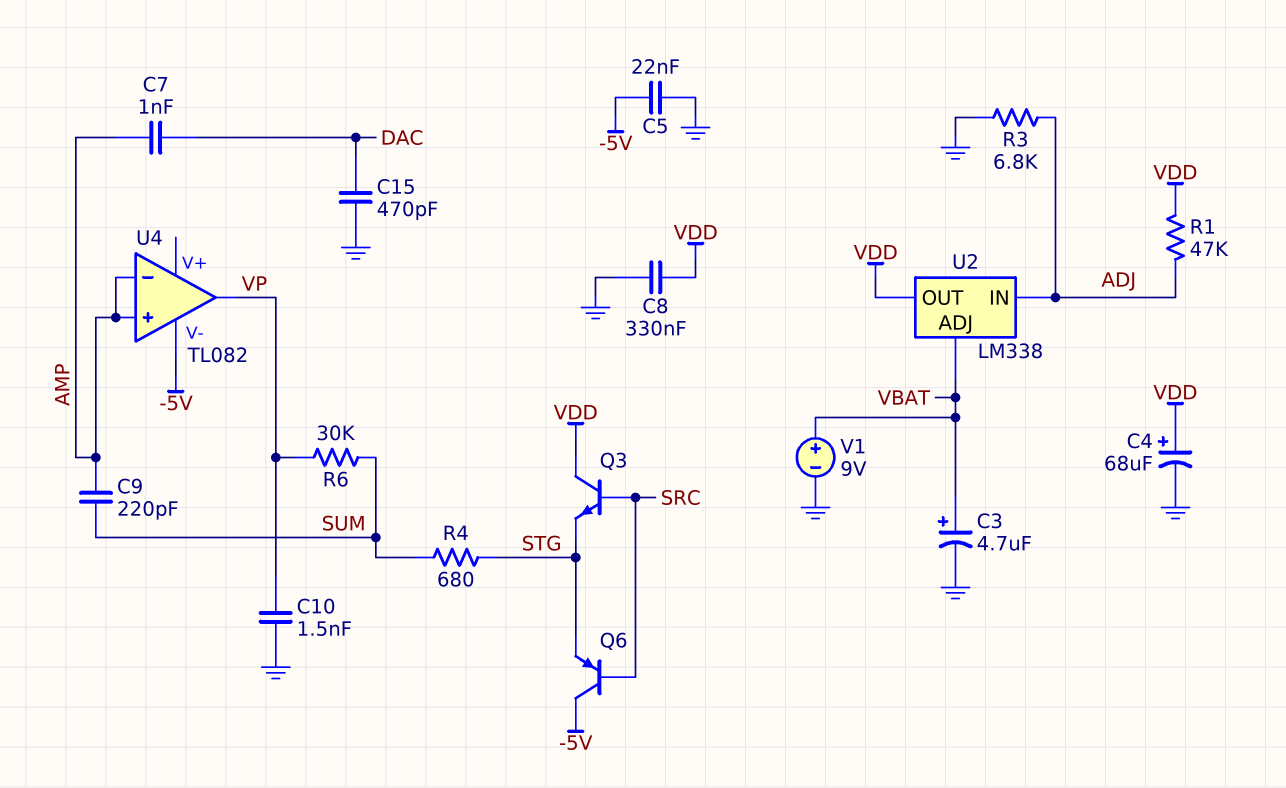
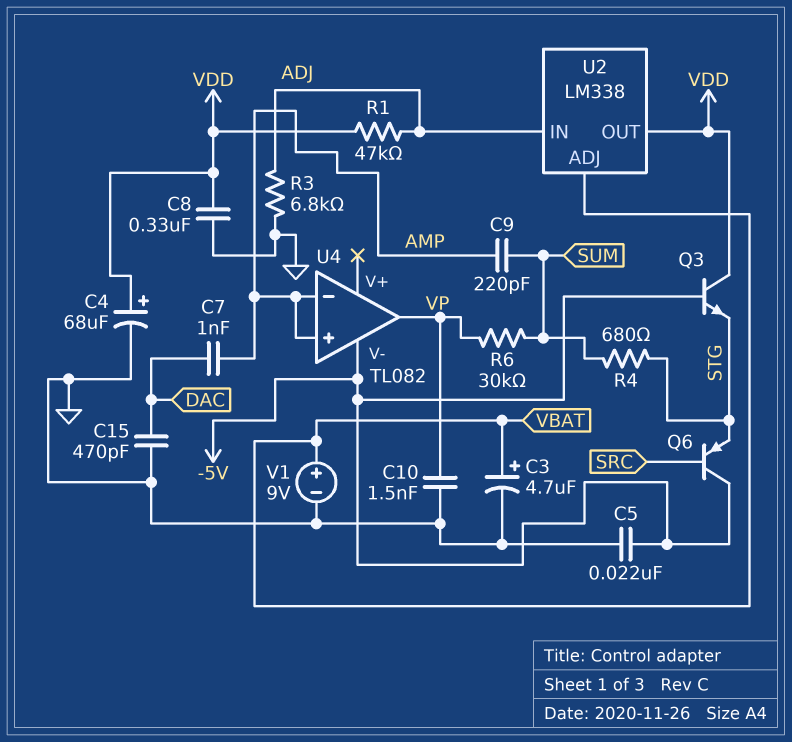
Q3: NPN (B SRC, C VDD, E STG) -> NPN (B -5V, C VDD, E STG)

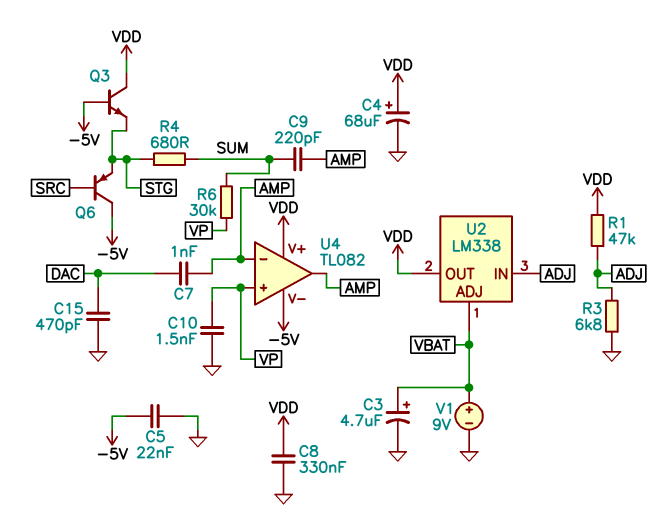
U4 pin V+: none -> VDD
U4 pin in+: AMP -> VP
U4 pin out: VP -> AMP

